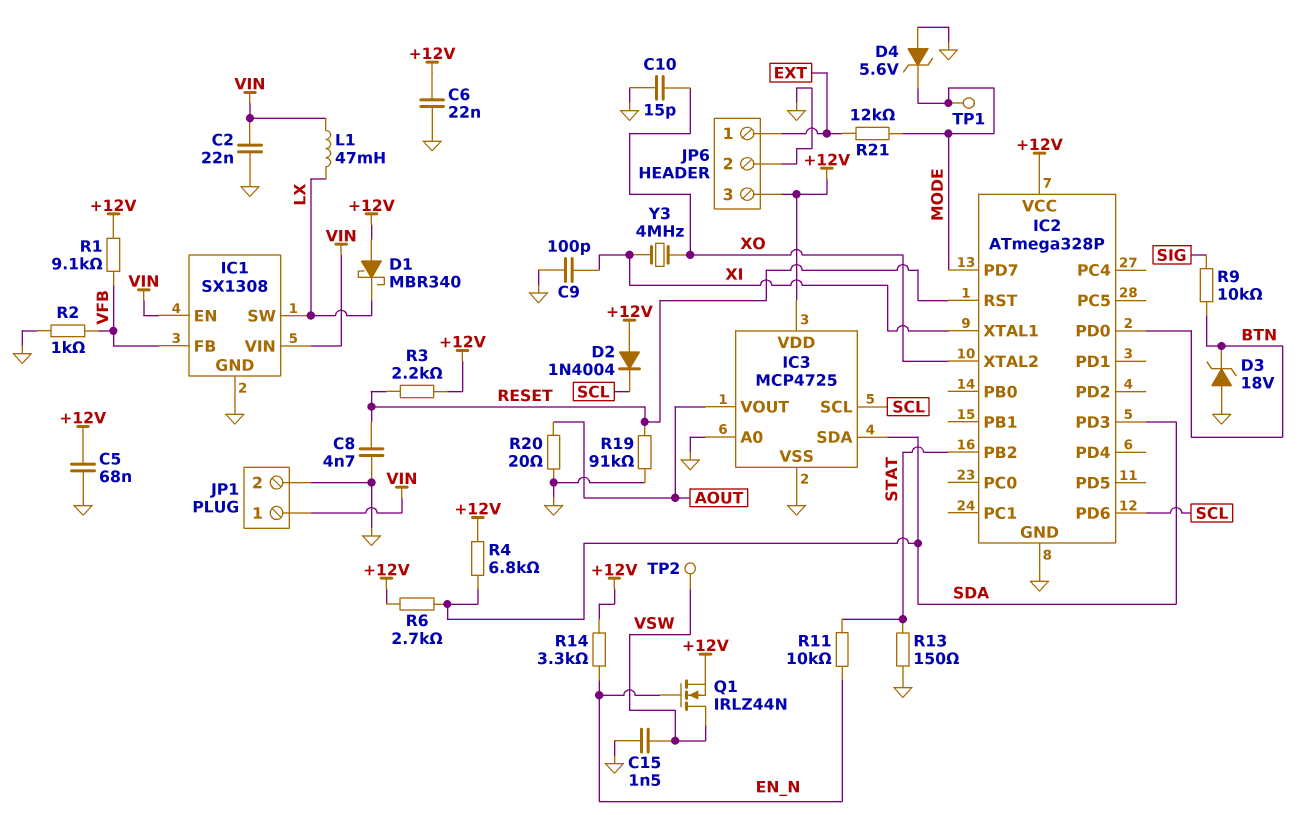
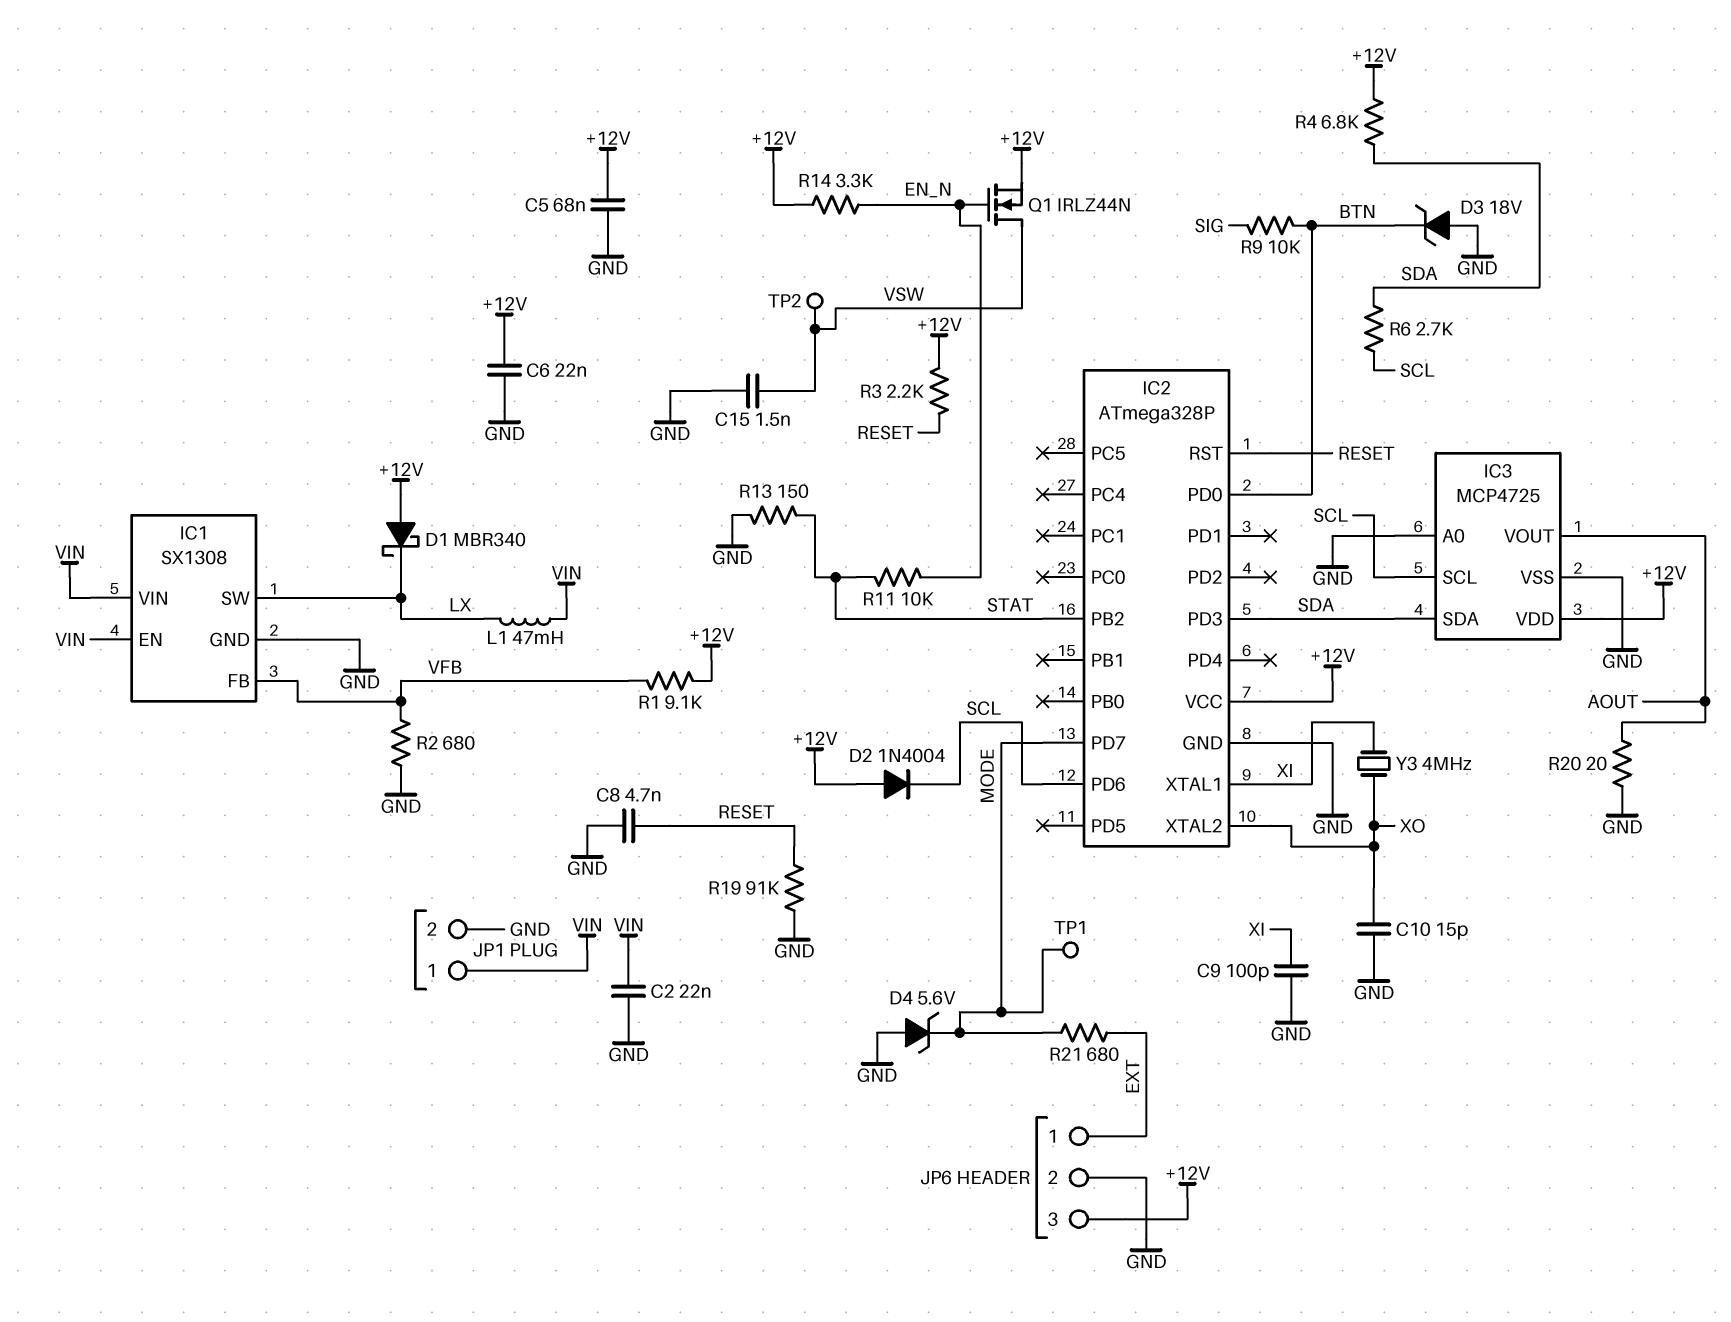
R2: 1k (GND, VFB) -> 680 (GND, VFB)
R6: 2.7k (+12V, SDA) -> 2.7k (SCL, SDA)
R21: 12k (EXT, MODE) -> 680 (EXT, MODE)

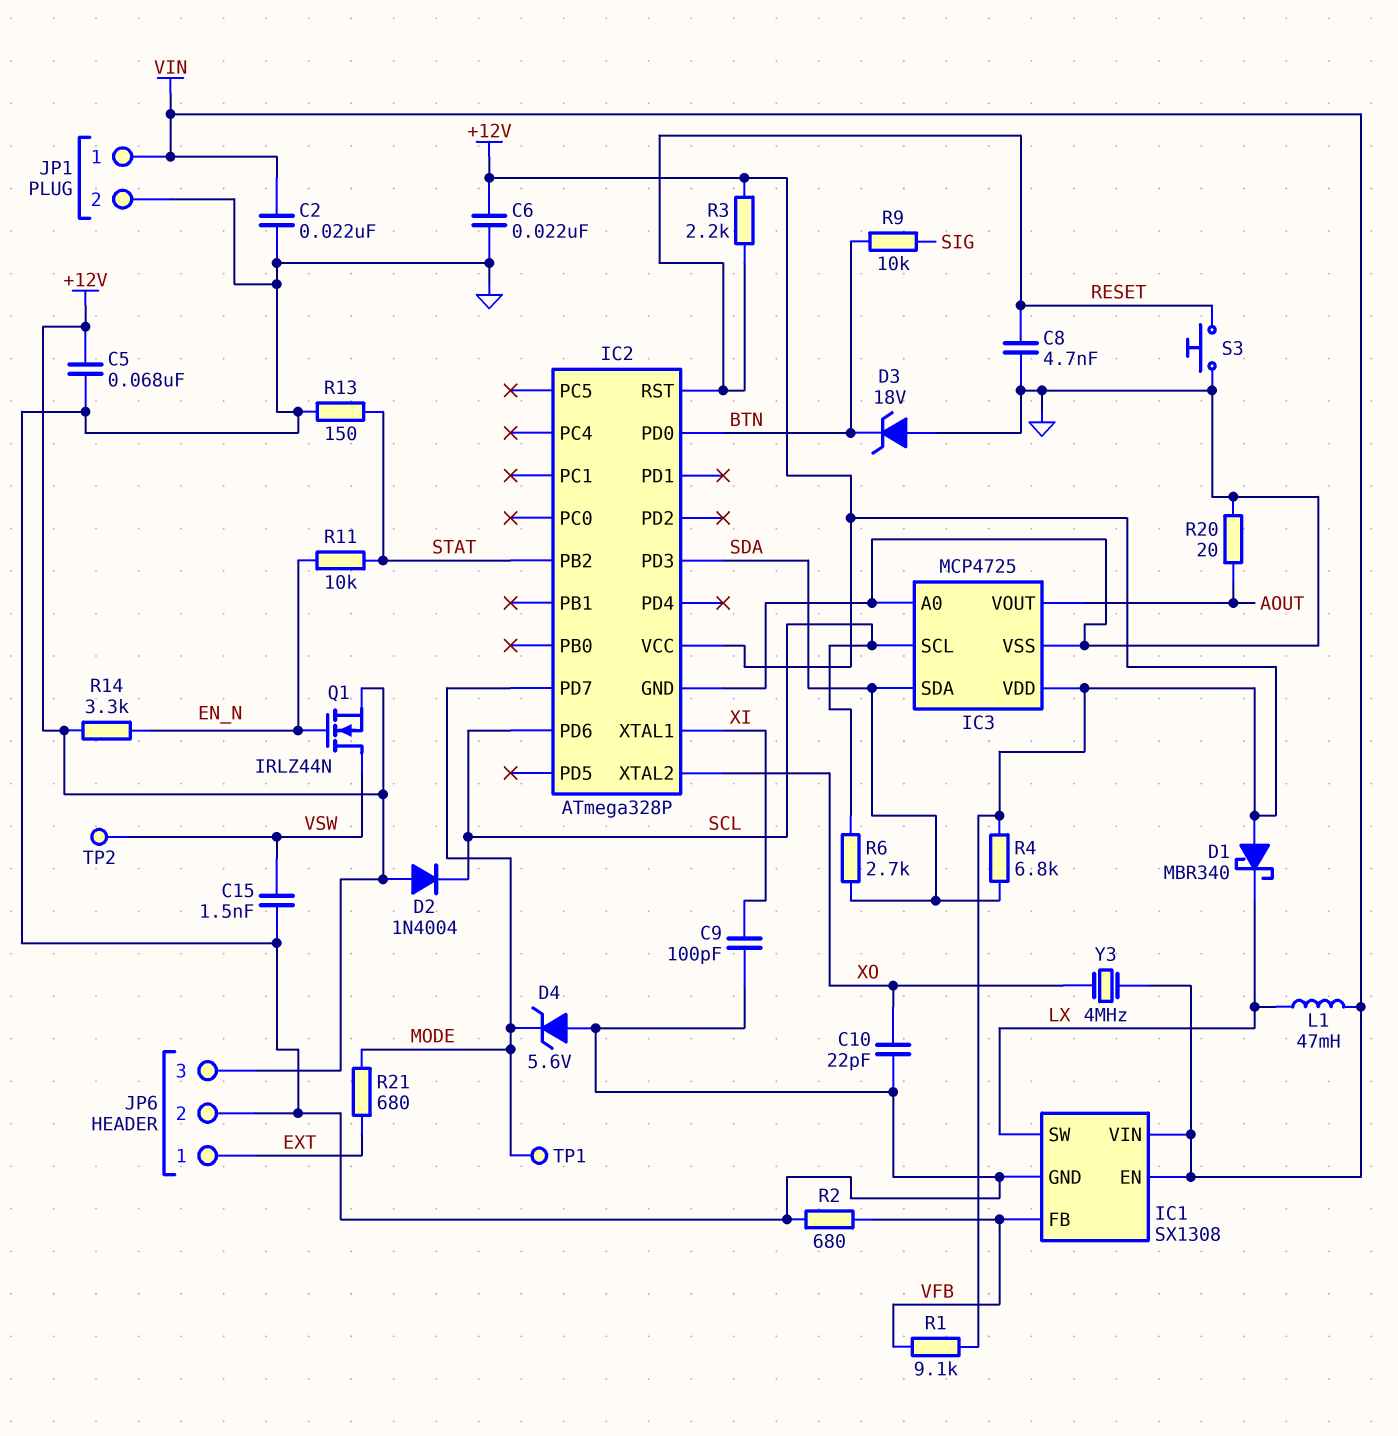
C10: 15pF (GND, XO) -> 22pF (GND, XO)
R19: 91k (GND, RESET) -> none
S3: none -> button (GND, RESET)
Y3: 4MHz (XI, XO) -> 4MHz (VIN, XO)

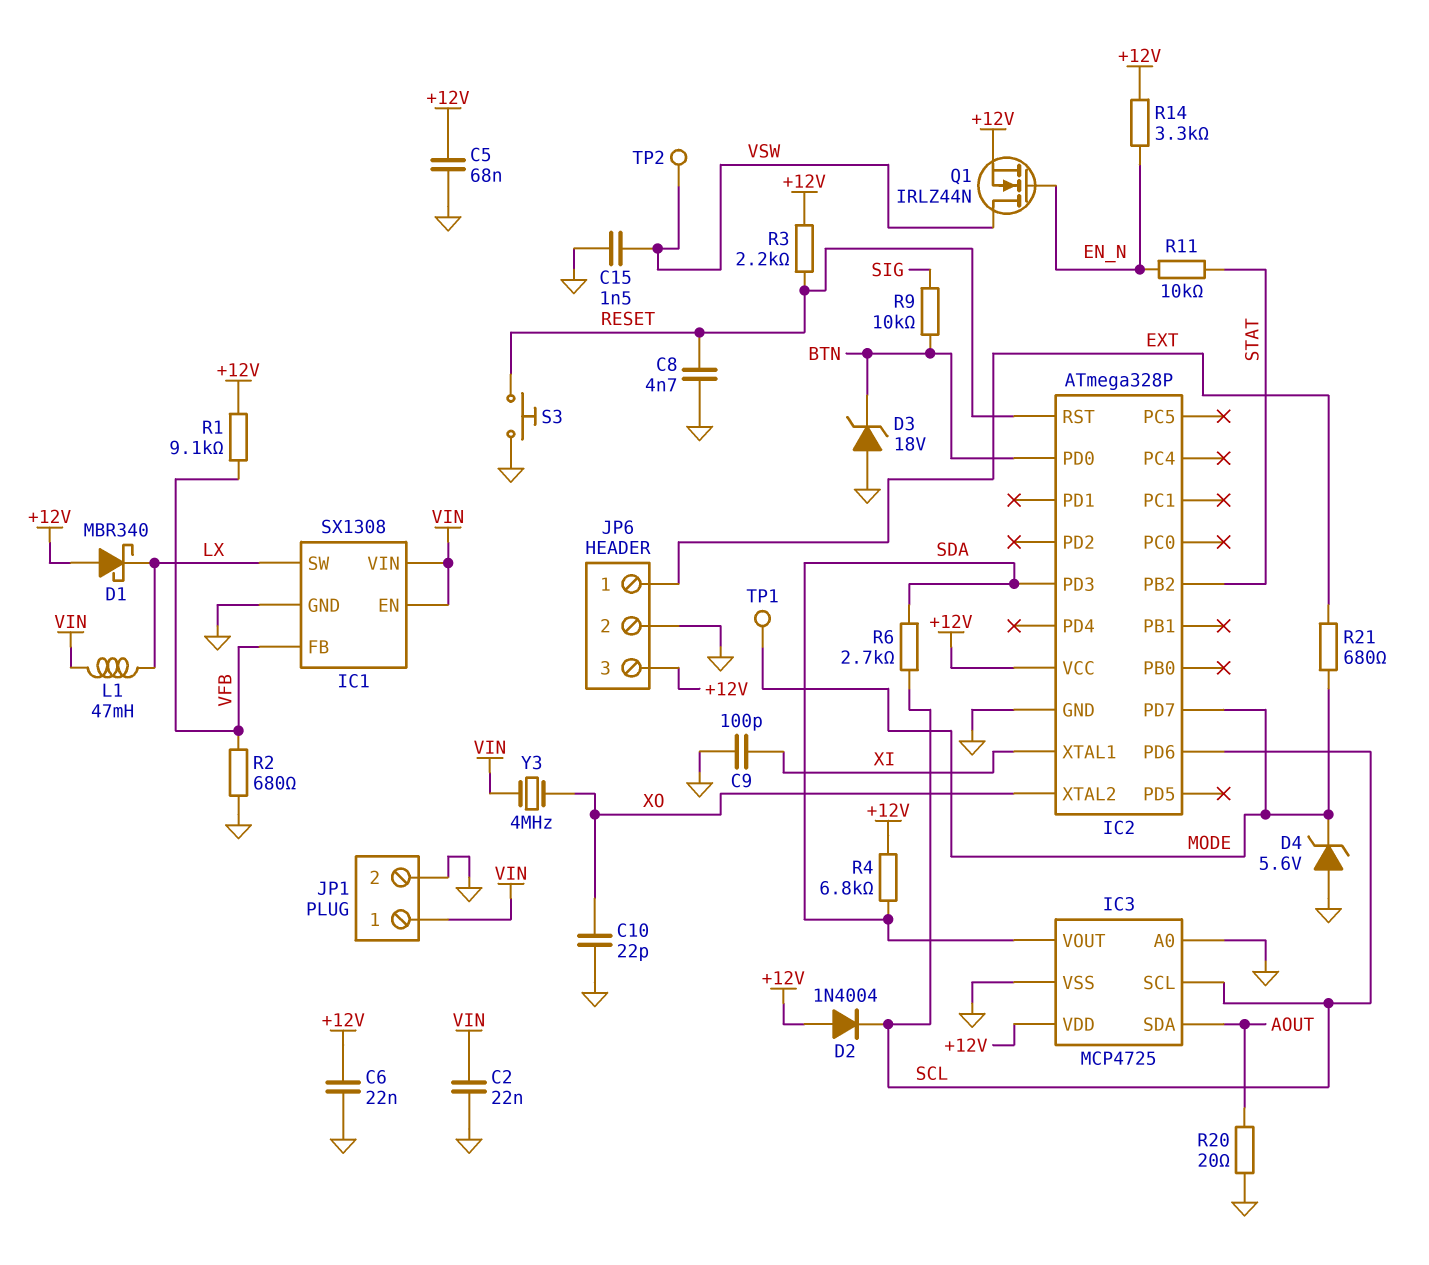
IC3 pin SDA: SDA -> AOUT
IC3 pin VOUT: AOUT -> SDA
R13: 150 (GND, STAT) -> none

